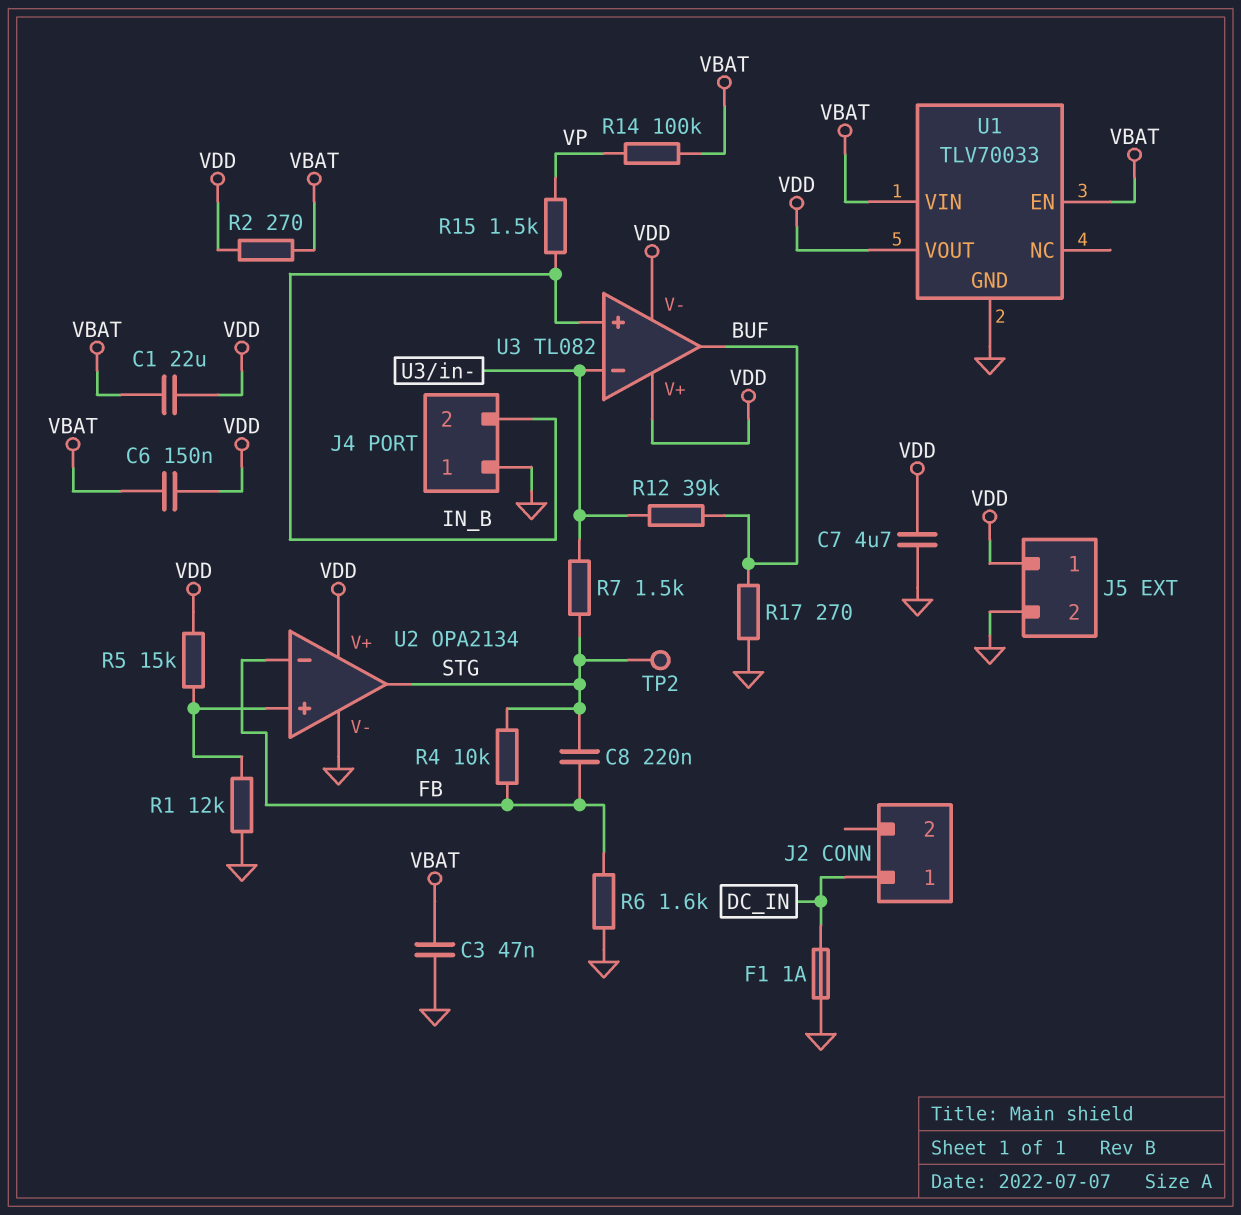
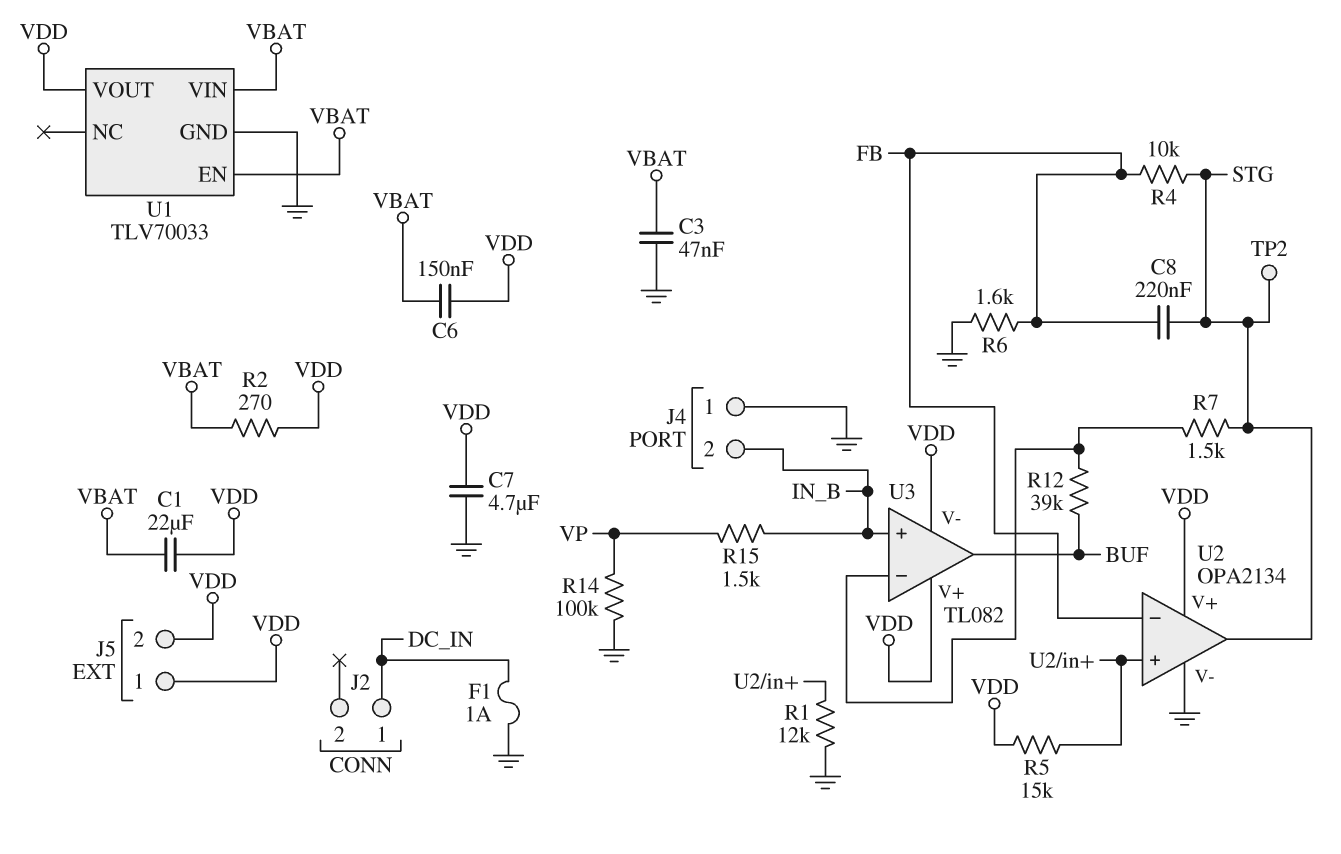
J5 pin 2: GND -> VDD
R14: 100k (VBAT, VP) -> 100k (GND, VP)
R17: 270 (BUF, GND) -> none

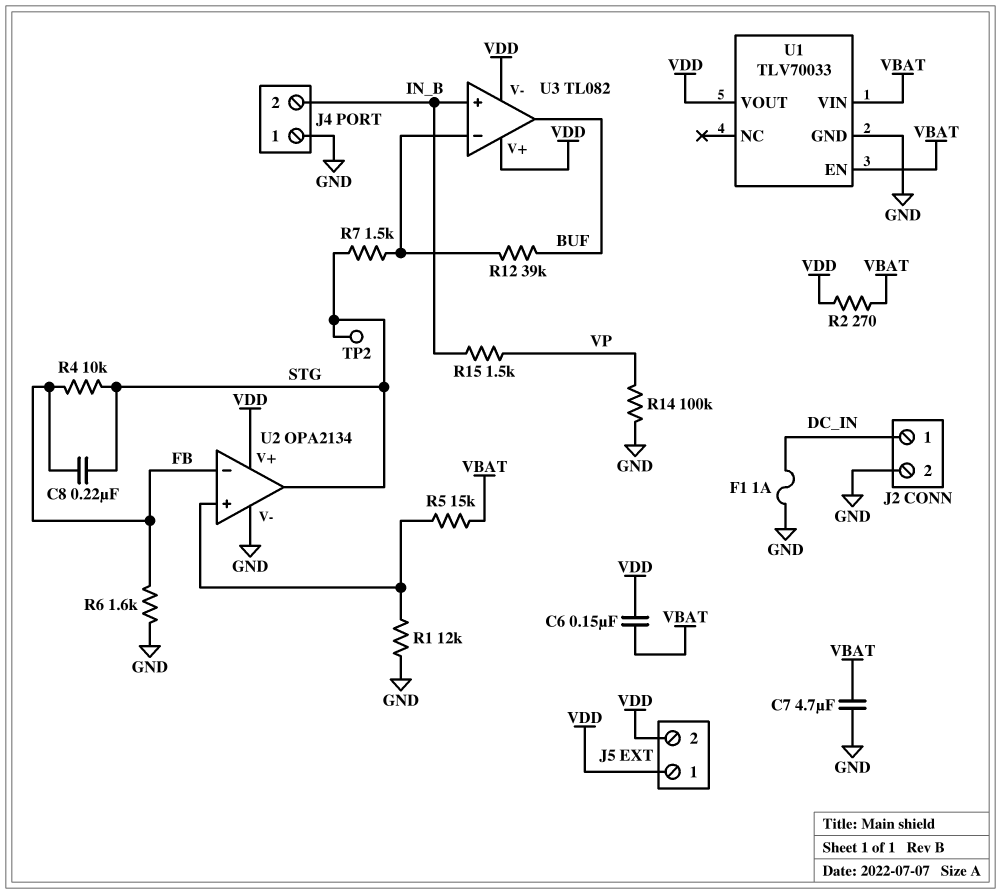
C1: 22uF (VBAT, VDD) -> none
C3: 47nF (GND, VBAT) -> none
C7: 4.7uF (GND, VDD) -> 4.7uF (GND, VBAT)
J2 pin 2: none -> GND
R5: 15k (U2/in+, VDD) -> 15k (U2/in+, VBAT)

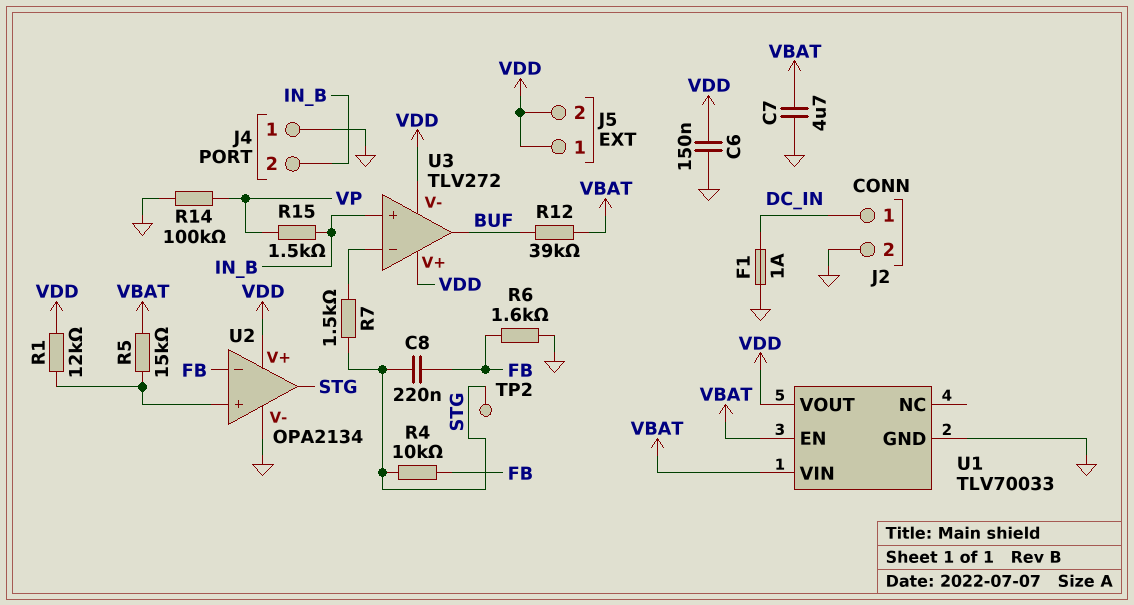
C6: 150nF (VBAT, VDD) -> 150nF (GND, VDD)
R1: 12k (GND, U2/in+) -> 12k (U2/in+, VDD)
R2: 270 (VBAT, VDD) -> none
R12: 39k (BUF, U3/in-) -> 39k (BUF, VBAT)
U3: TL082 -> TLV272

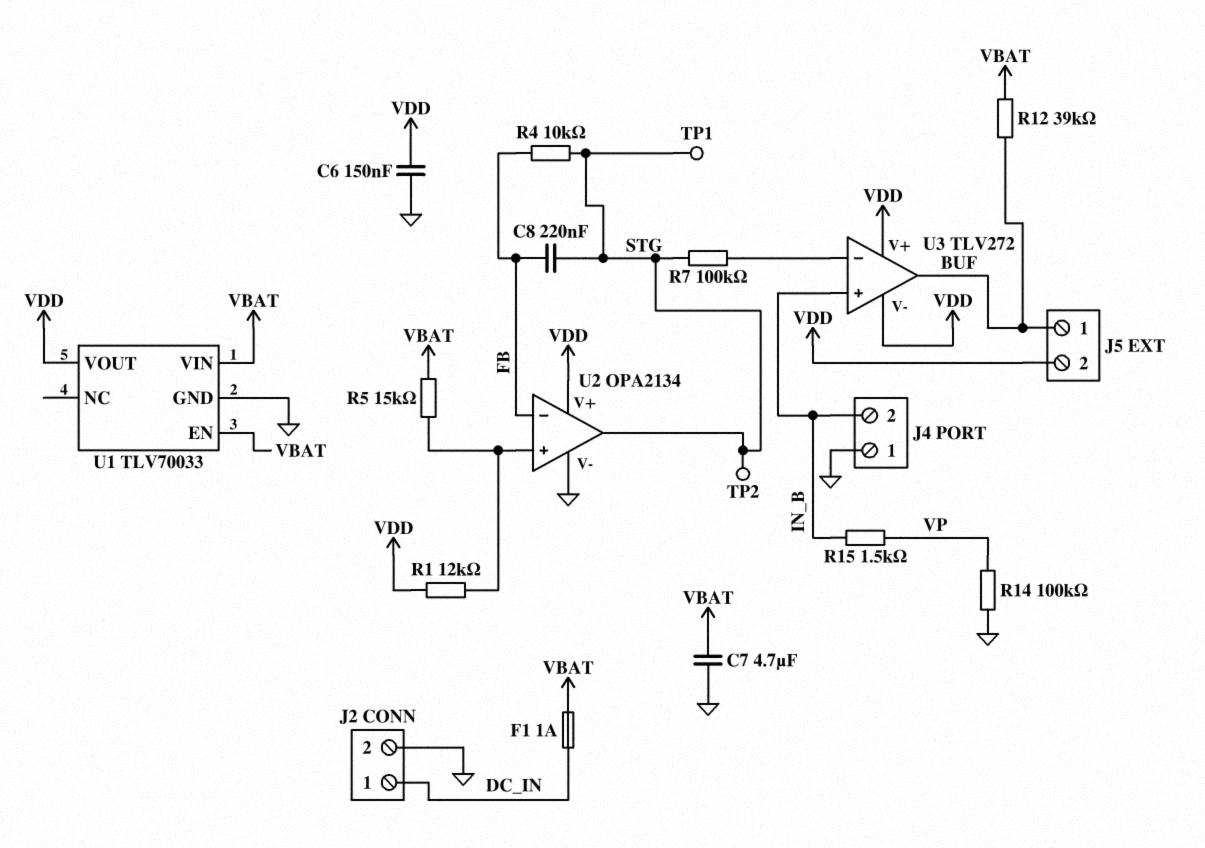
F1: 1A (DC_IN, GND) -> 1A (DC_IN, VBAT)
J5 pin 1: VDD -> BUF
R6: 1.6k (FB, GND) -> none
R7: 1.5k (STG, U3/in-) -> 100k (STG, U3/in-)
TP1: none -> test point (STG)

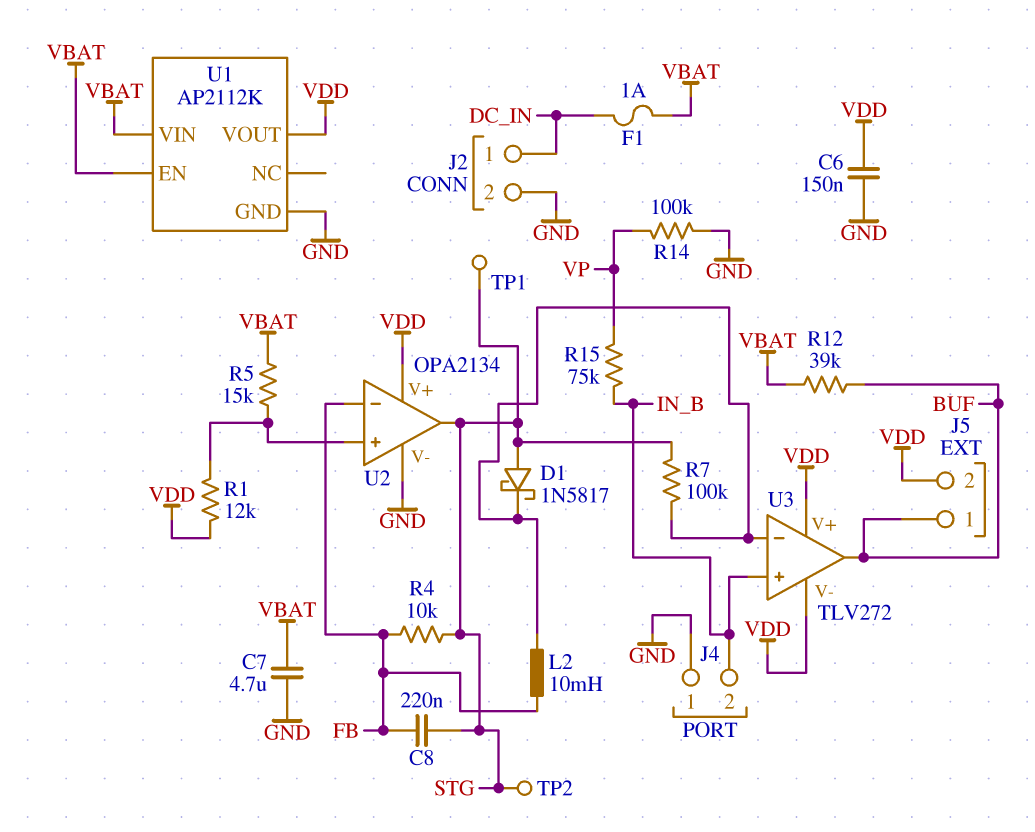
D1: none -> schottky 1N5817 (A STG, K U3/in-)
L2: none -> 10mH (FB, U3/in-)
R15: 1.5k (IN_B, VP) -> 75k (IN_B, VP)
U1: TLV70033 -> AP2112K

